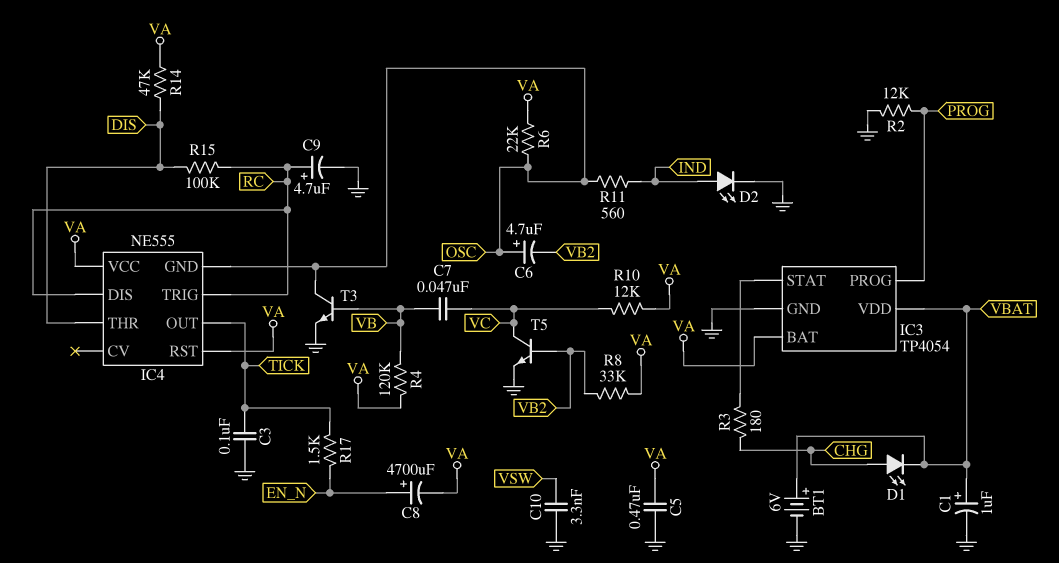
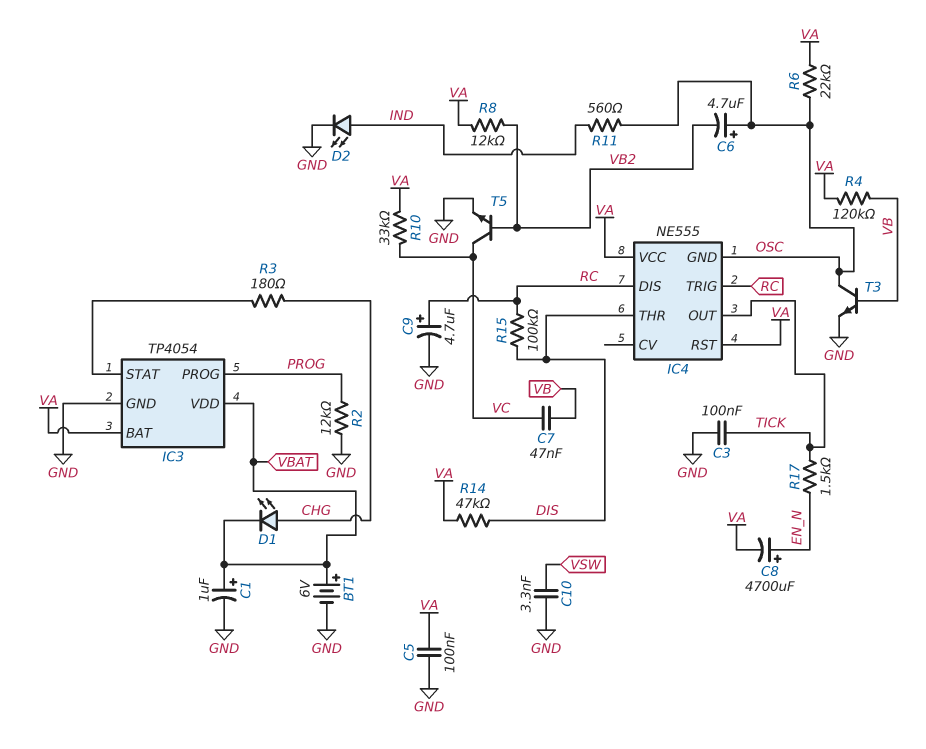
C5: 470nF (GND, VA) -> 100nF (GND, VA)
R8: 33k (VA, VB2) -> 12k (VA, VB2)
R10: 12k (VA, VC) -> 33k (VA, VC)

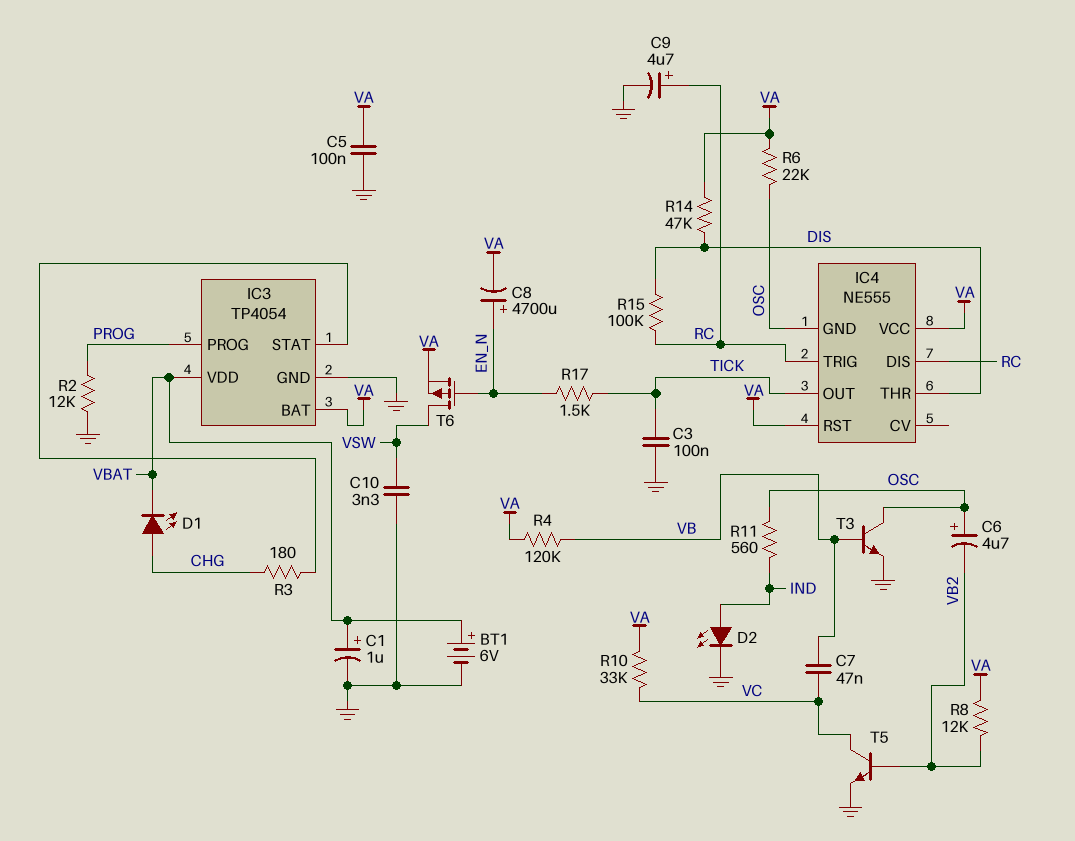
T6: none -> PMOS (G EN_N, D VSW, S VA)

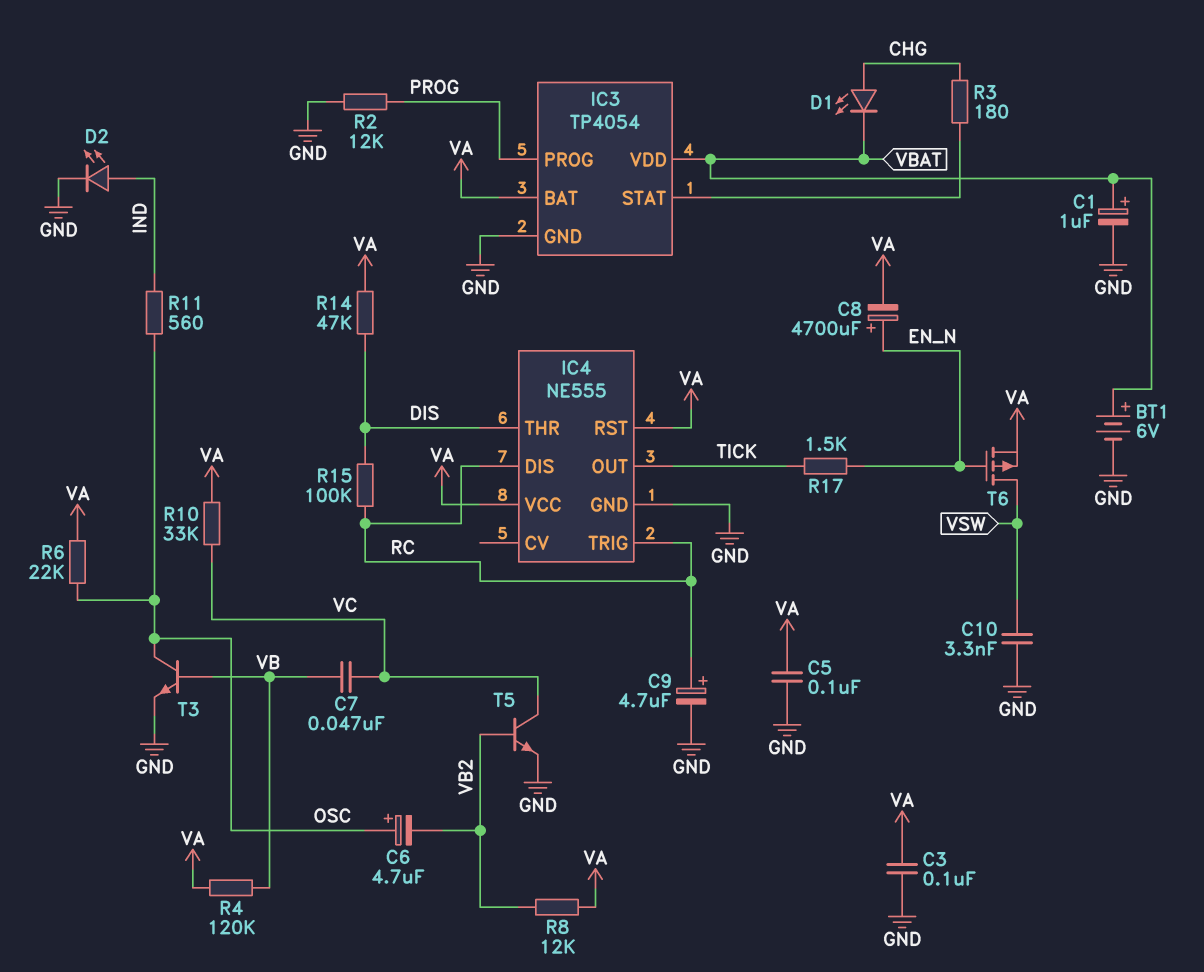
C3: 100nF (GND, TICK) -> 100nF (GND, VA)
IC4 pin GND: OSC -> GND

